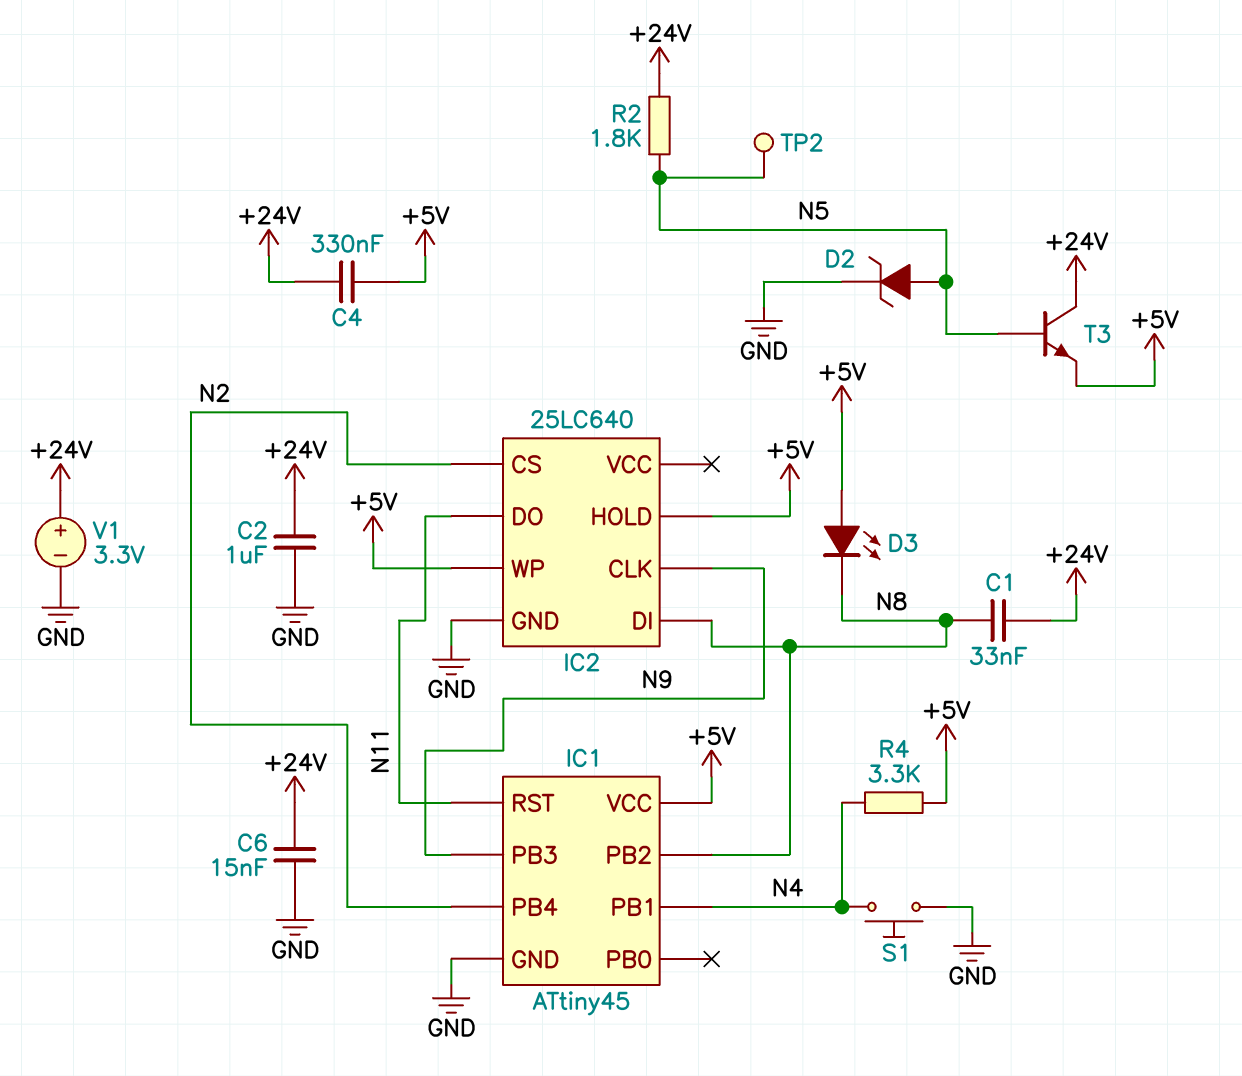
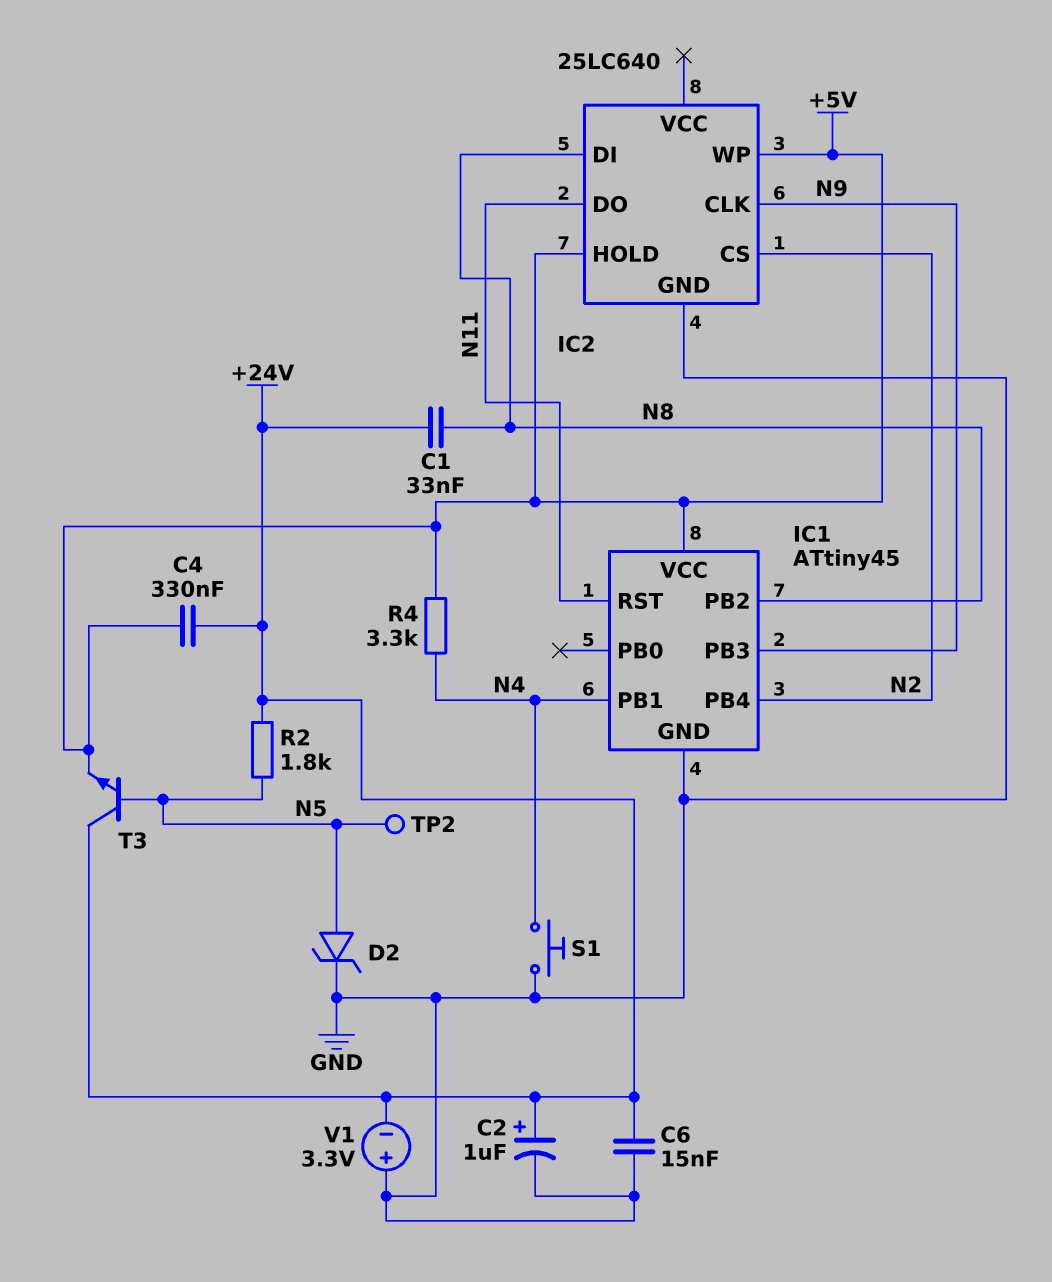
C2: 1uF (+24V, GND) -> 1uF (plus +24V, minus GND)
D3: LED (A +5V, K N8) -> none
V1: 3.3V (plus +24V, minus GND) -> 3.3V (plus GND, minus +24V)

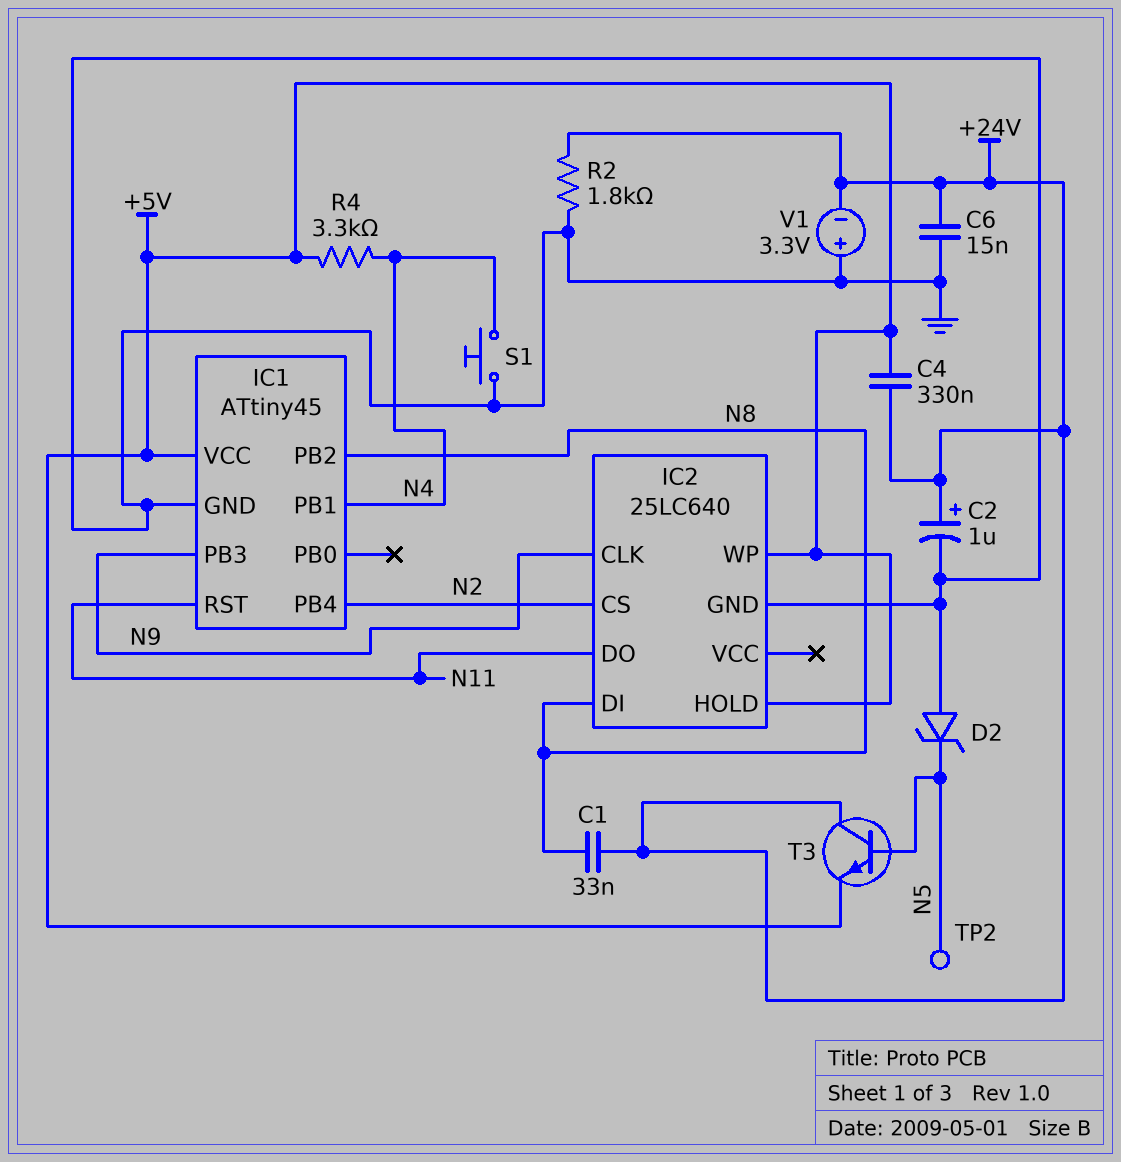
D2: zener (A N5, K GND) -> zener (A GND, K N5)
R2: 1.8k (+24V, N5) -> 1.8k (+24V, GND)

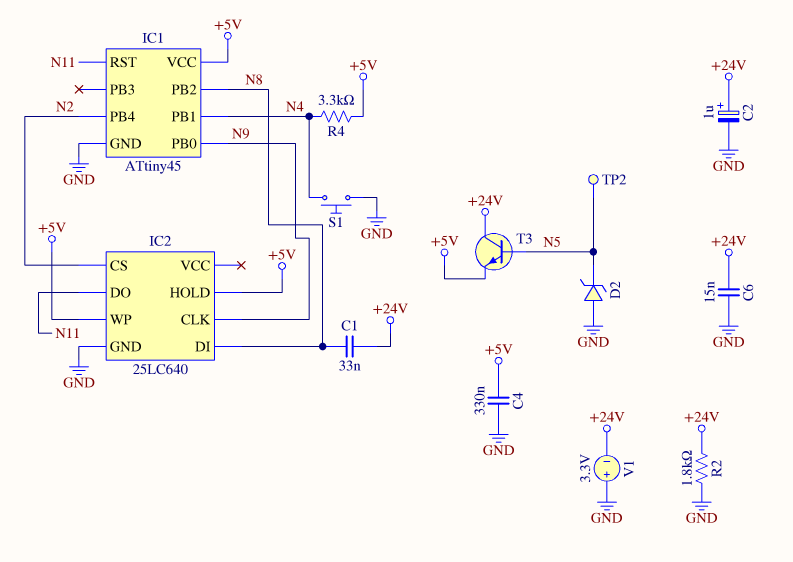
C4: 330nF (+5V, +24V) -> 330nF (+5V, GND)
IC1 pin PB0: none -> N9
IC1 pin PB3: N9 -> none

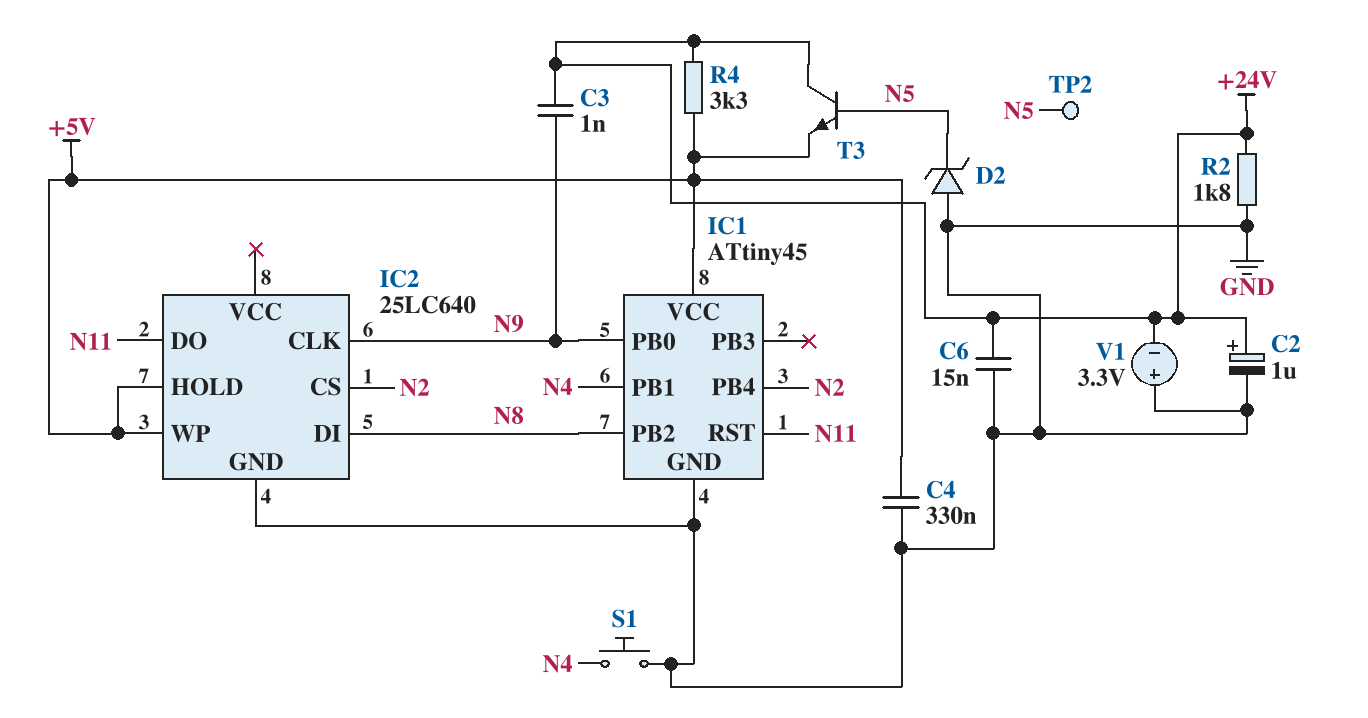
C1: 33nF (+24V, N8) -> none
C3: none -> 1nF (+24V, N9)
R4: 3.3k (+5V, N4) -> 3.3k (+5V, +24V)

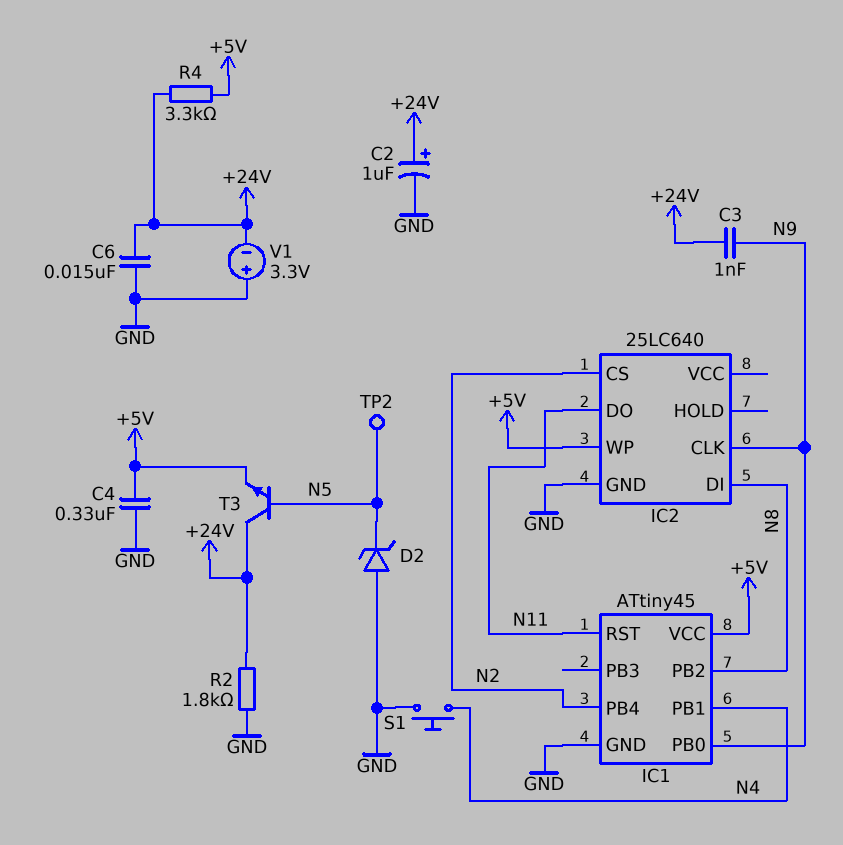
IC2 pin HOLD: +5V -> none

